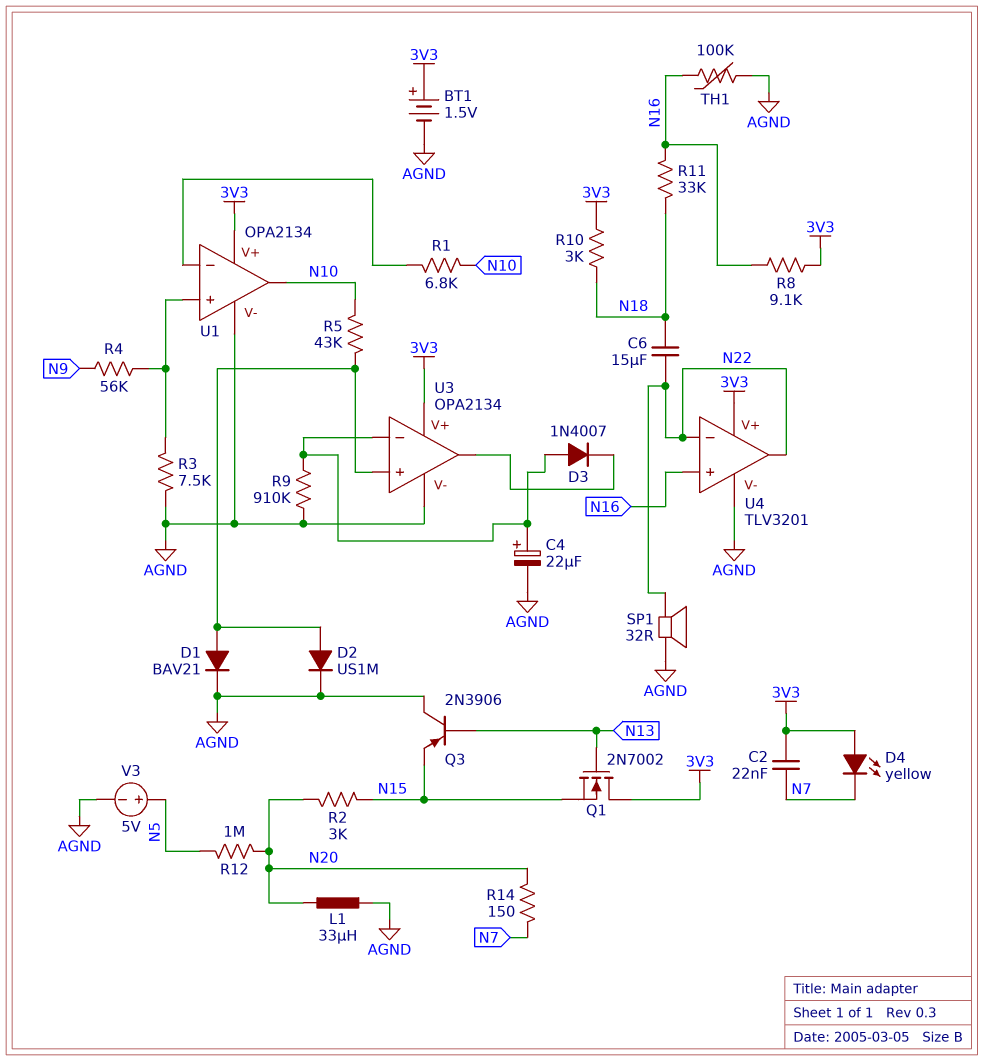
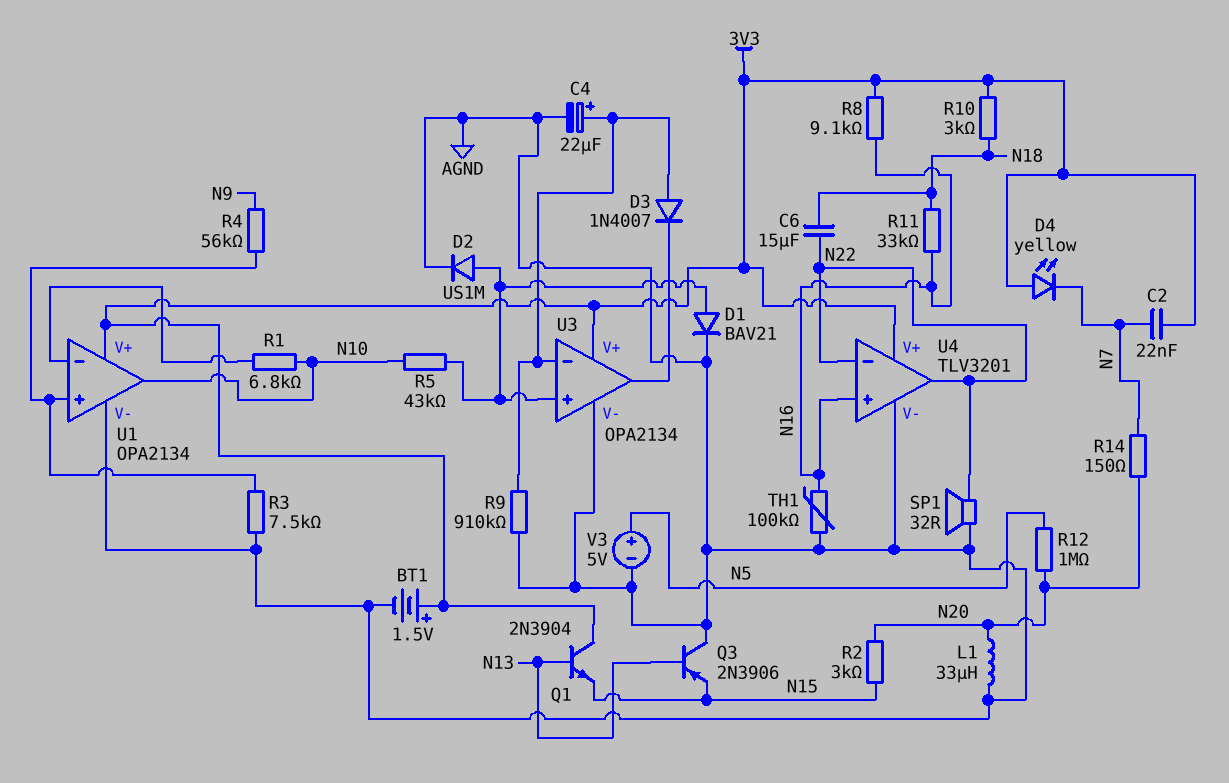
Q1: NMOS 2N7002 (G N13, D 3V3, S N15) -> NPN 2N3904 (B N13, C 3V3, E N15)

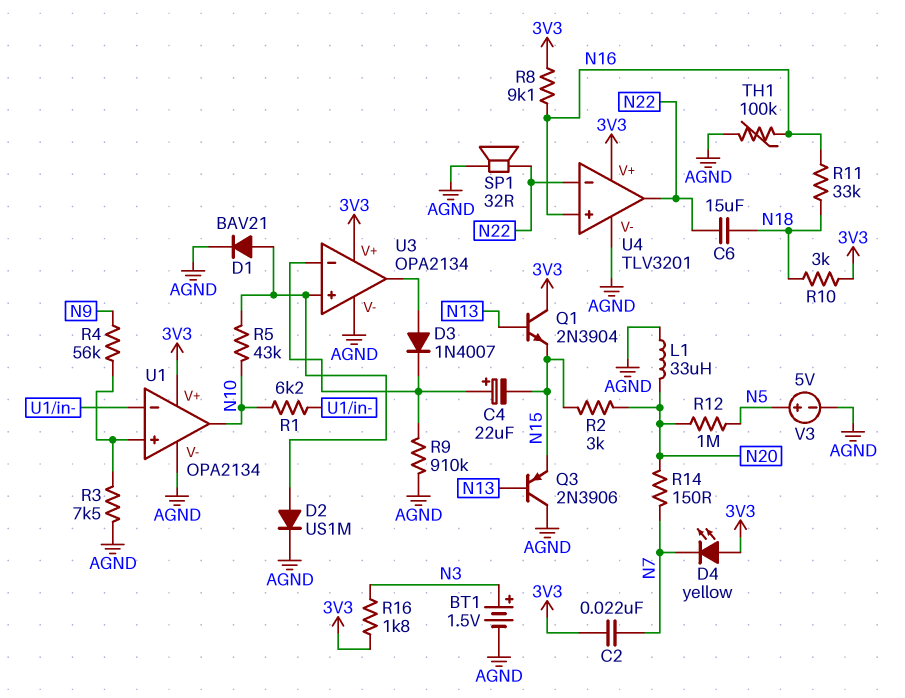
BT1: 1.5V (plus 3V3, minus AGND) -> 1.5V (plus N3, minus AGND)
C4: 22uF (plus U3/in-, minus AGND) -> 22uF (plus U3/in-, minus N15)
D3: diode 1N4007 (A U3/in-, K U3/out) -> diode 1N4007 (A U3/out, K U3/in-)
R1: 6.8k (N10, U1/in-) -> 6.2k (N10, U1/in-)
R16: none -> 1.8k (3V3, N3)

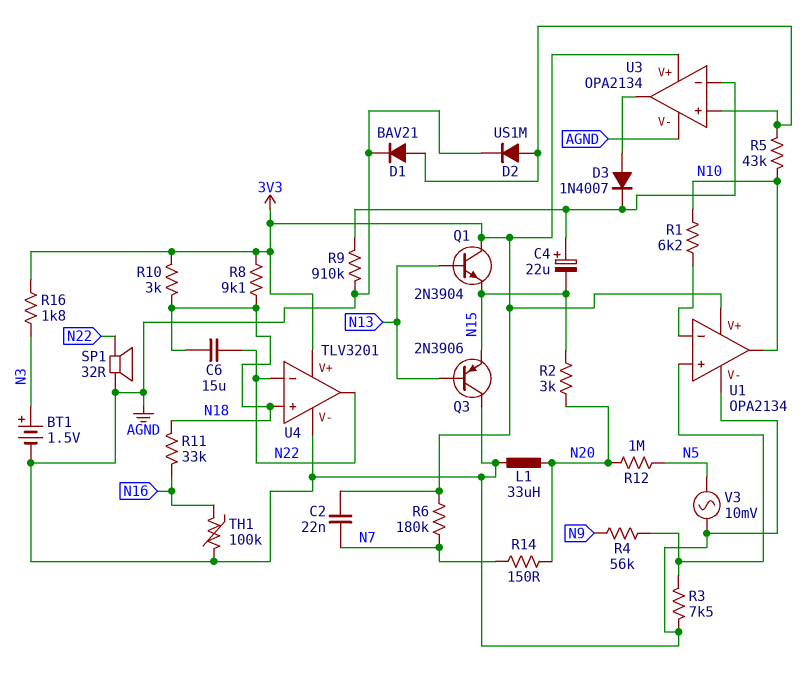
D4: LED yellow (A 3V3, K N7) -> none
R6: none -> 180k (3V3, N7)
R8: 9.1k (3V3, N16) -> 9.1k (3V3, N18)
U4 pin in+: N16 -> N18
V3: 5V (plus N5, minus AGND) -> AC 10mV (AGND, N5)

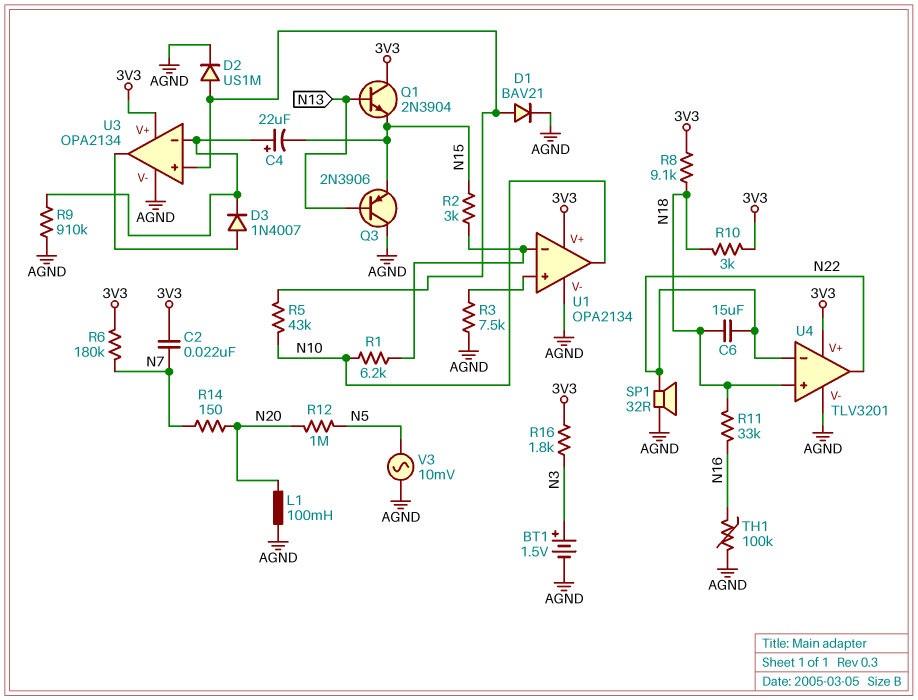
L1: 33uH (AGND, N20) -> 100mH (AGND, N20)
R2: 3k (N15, N20) -> 3k (N15, U1/in-)
R4: 56k (N9, U1/in+) -> none

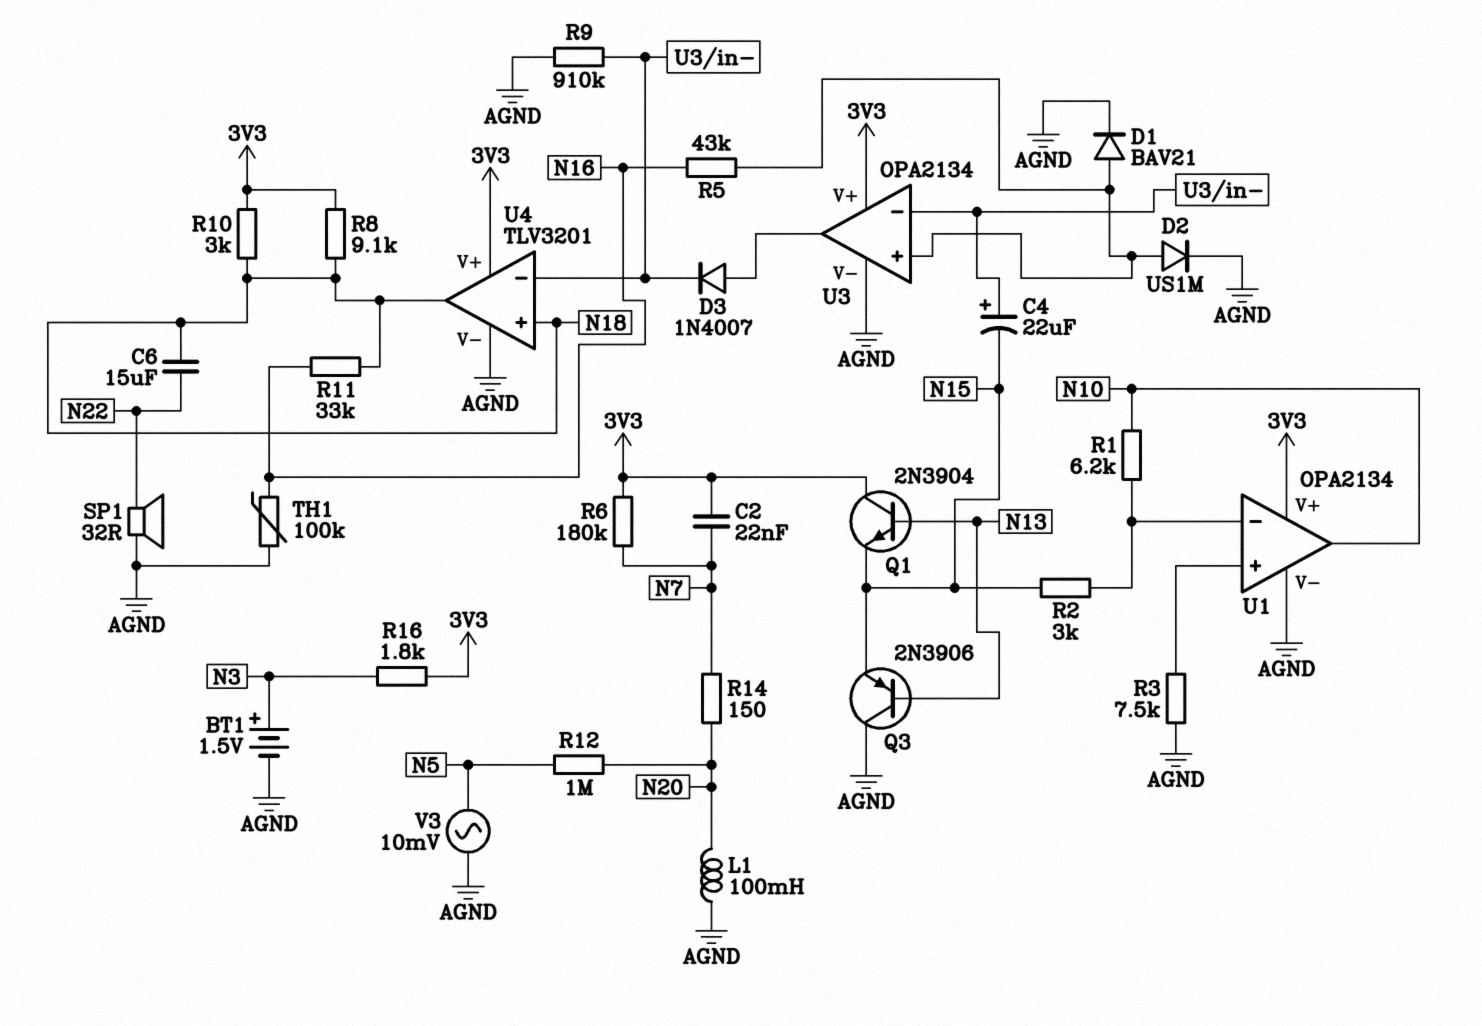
R5: 43k (N10, U3/in+) -> 43k (N16, U3/in+)
U4 pin in-: N22 -> U3/in-
U4 pin out: N22 -> N18

